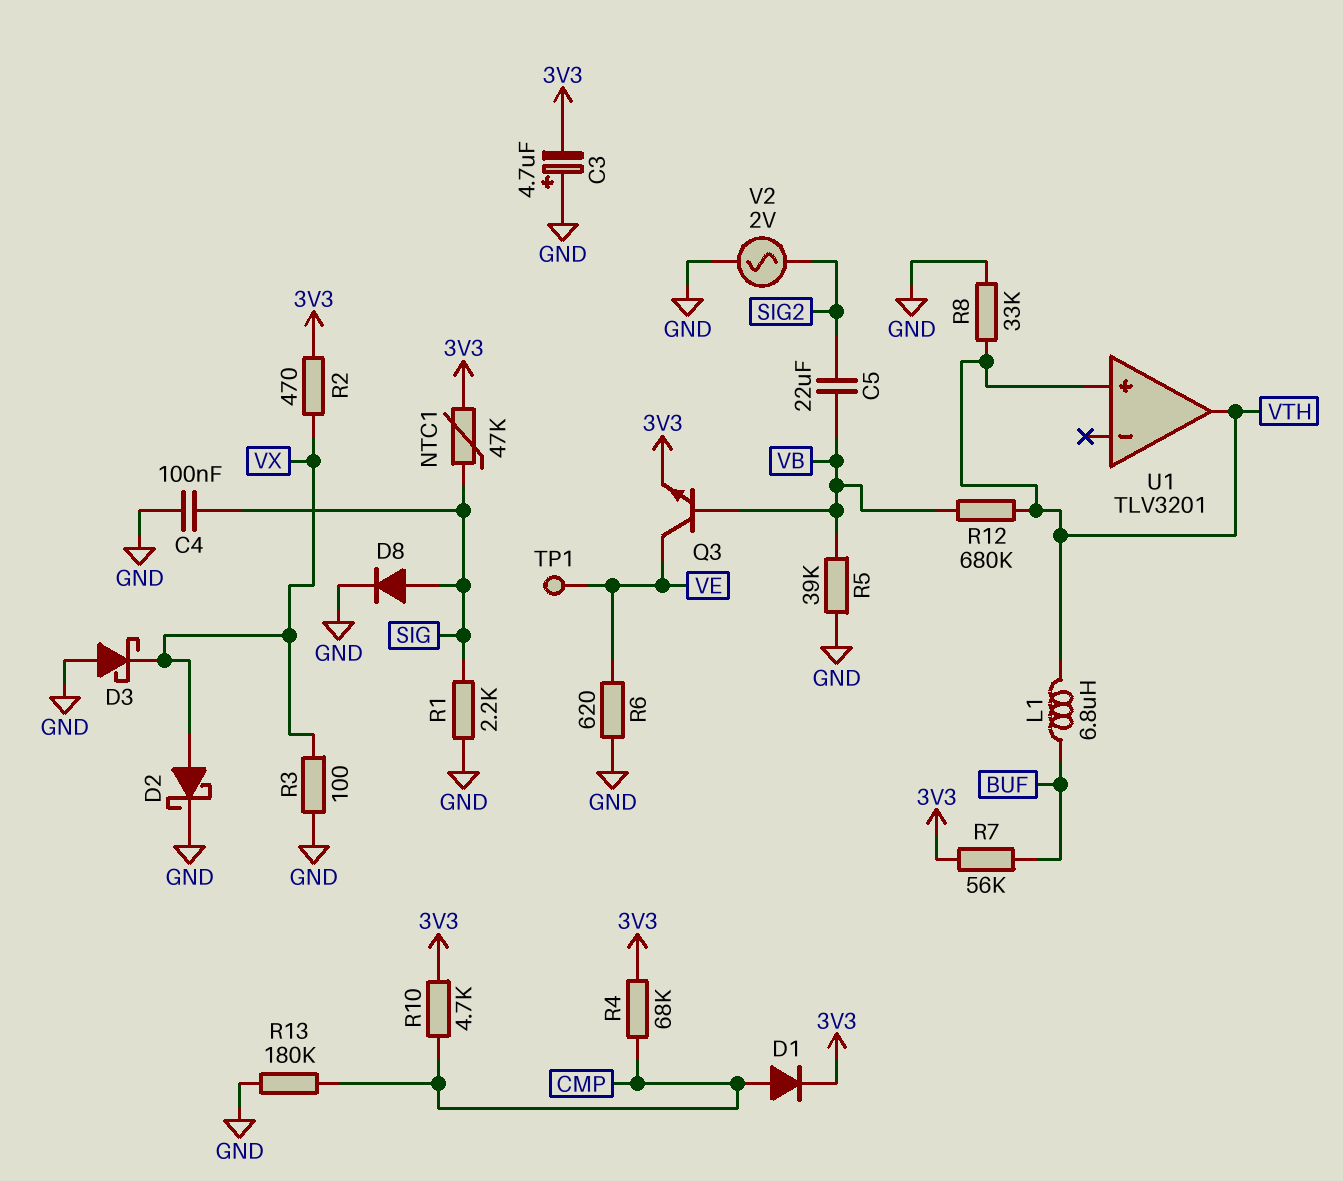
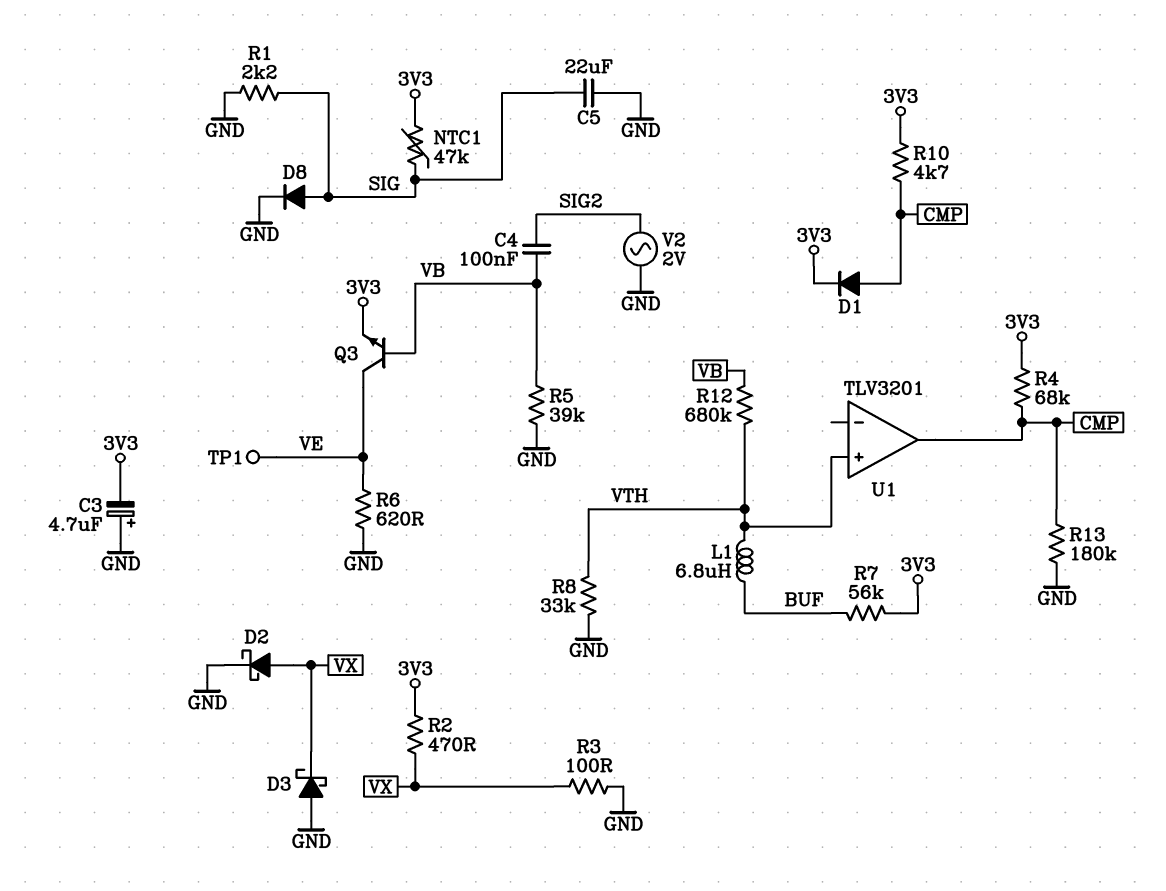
C4: 100nF (GND, SIG) -> 100nF (SIG2, VB)
C5: 22uF (SIG2, VB) -> 22uF (GND, SIG)
U1 pin out: VTH -> CMP

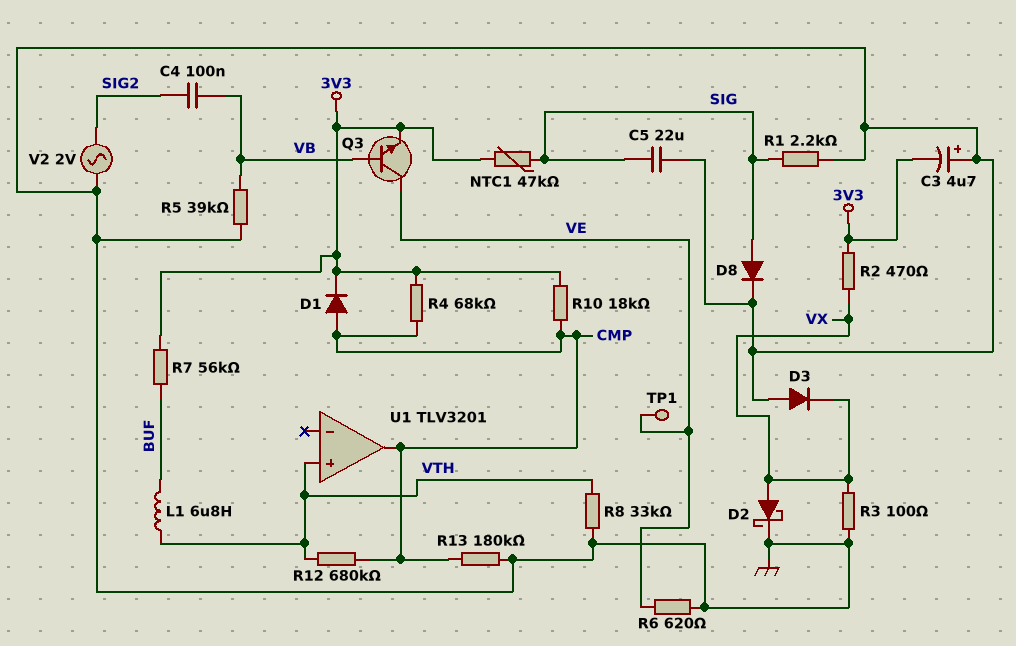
D3: schottky (A GND, K VX) -> diode (A GND, K VX)
R10: 4.7k (3V3, CMP) -> 18k (3V3, CMP)
R12: 680k (VB, VTH) -> 680k (CMP, VTH)

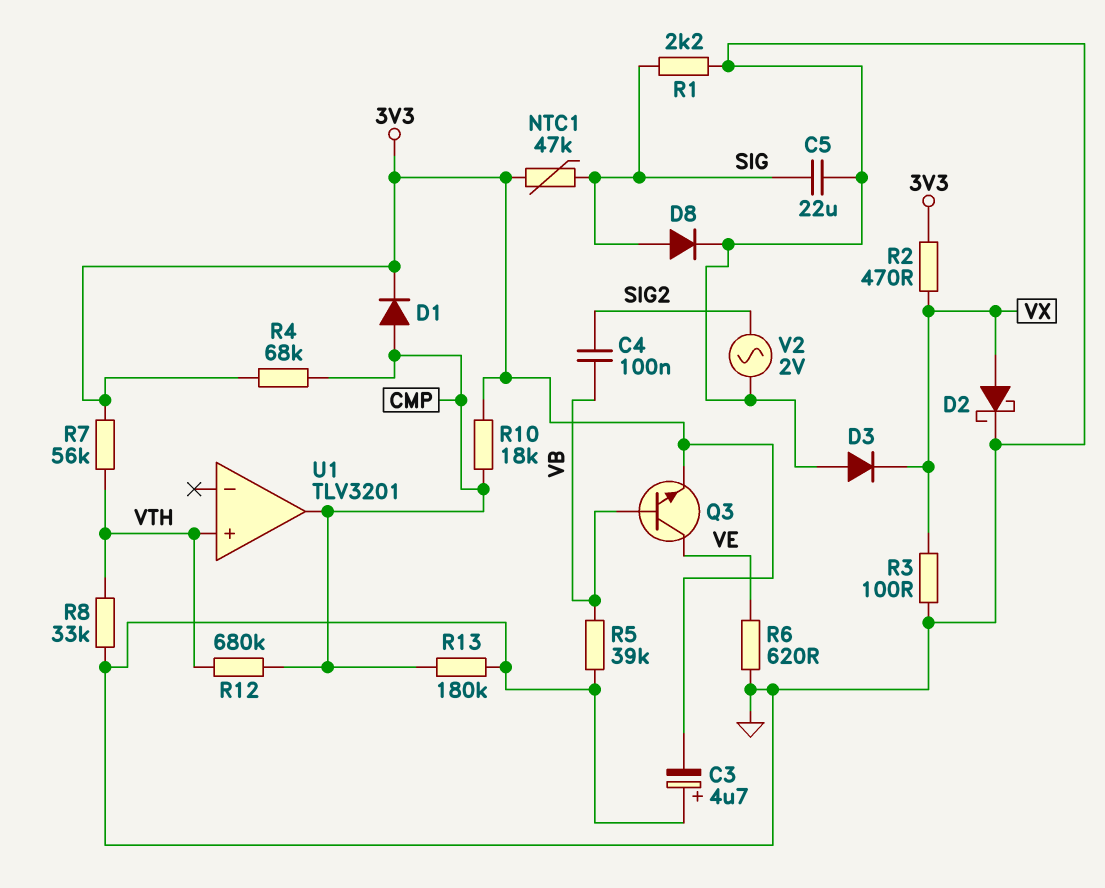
L1: 6.8uH (BUF, VTH) -> none
R7: 56k (3V3, BUF) -> 56k (3V3, VTH)
TP1: test point (VE) -> none

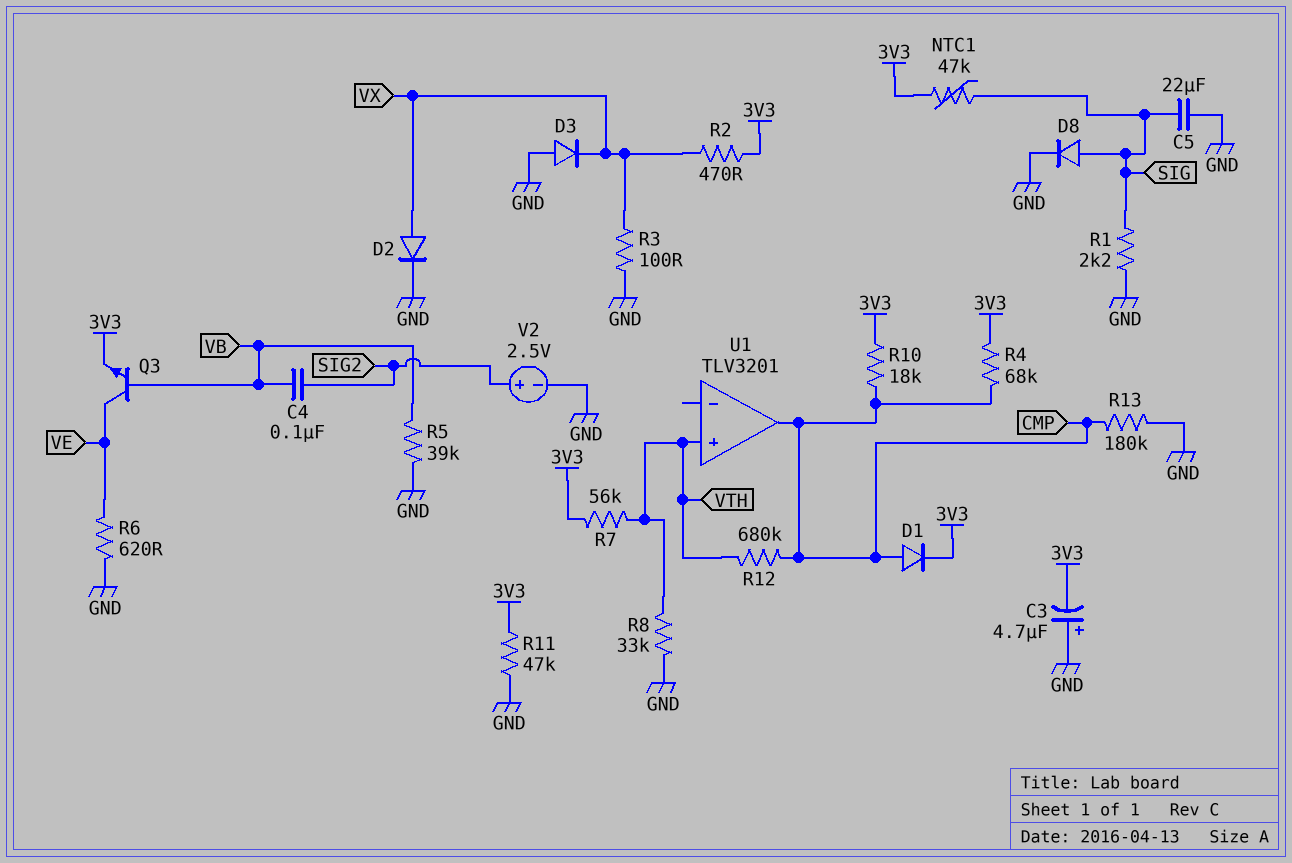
D2: schottky (A VX, K GND) -> diode (A VX, K GND)
R11: none -> 47k (3V3, GND)
V2: AC 2V (GND, SIG2) -> 2.5V (plus SIG2, minus GND)

